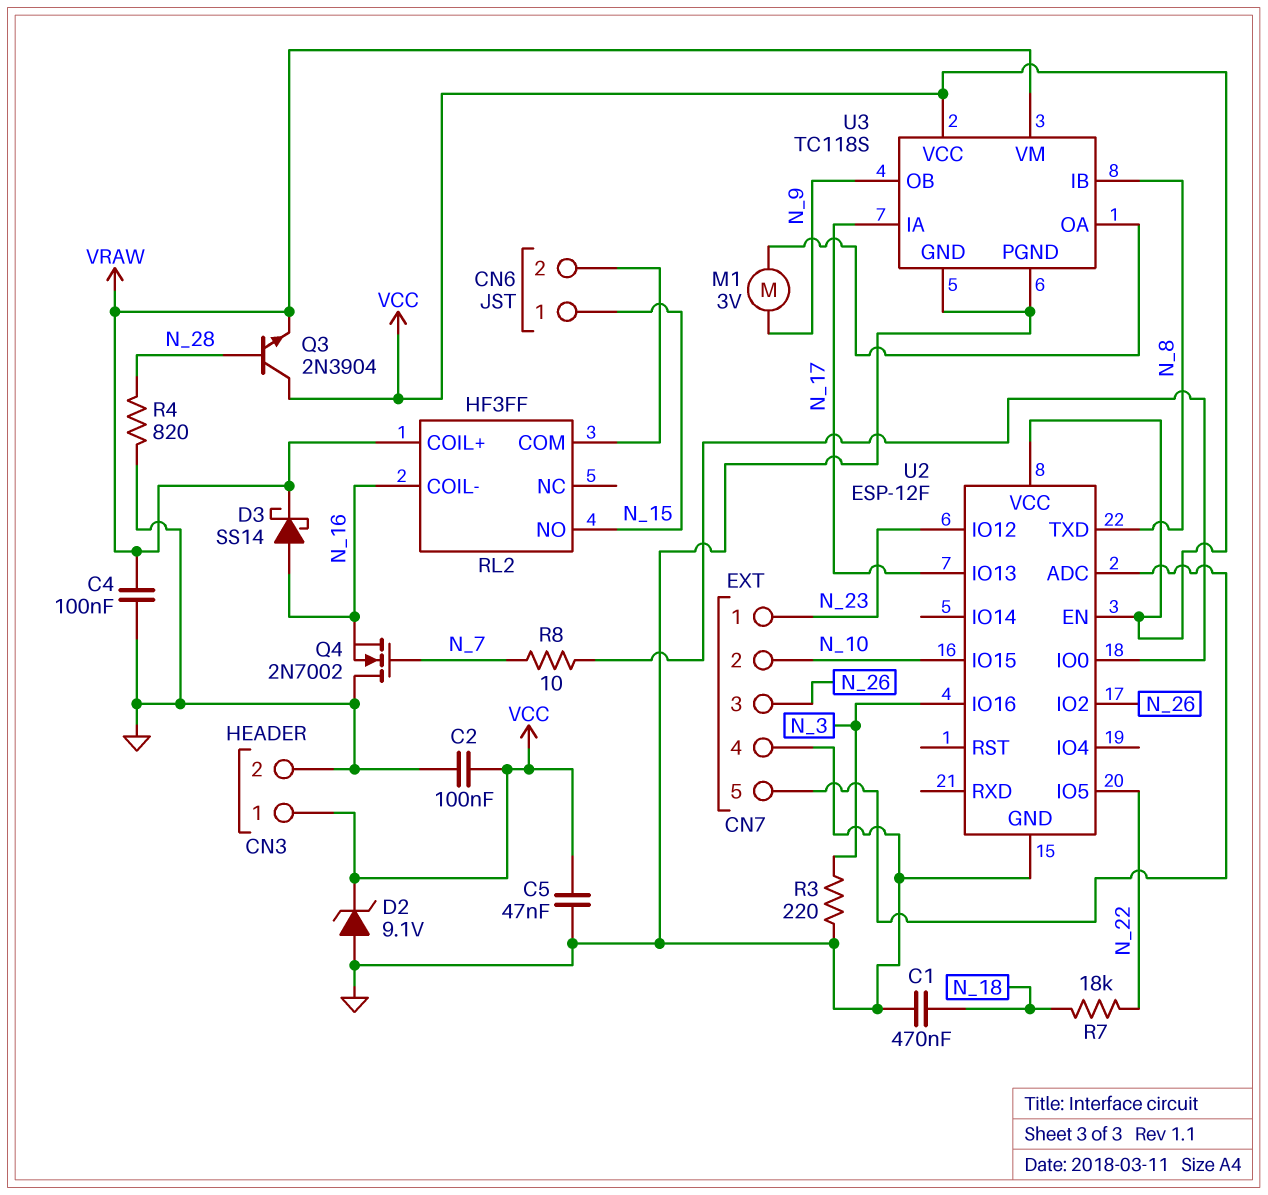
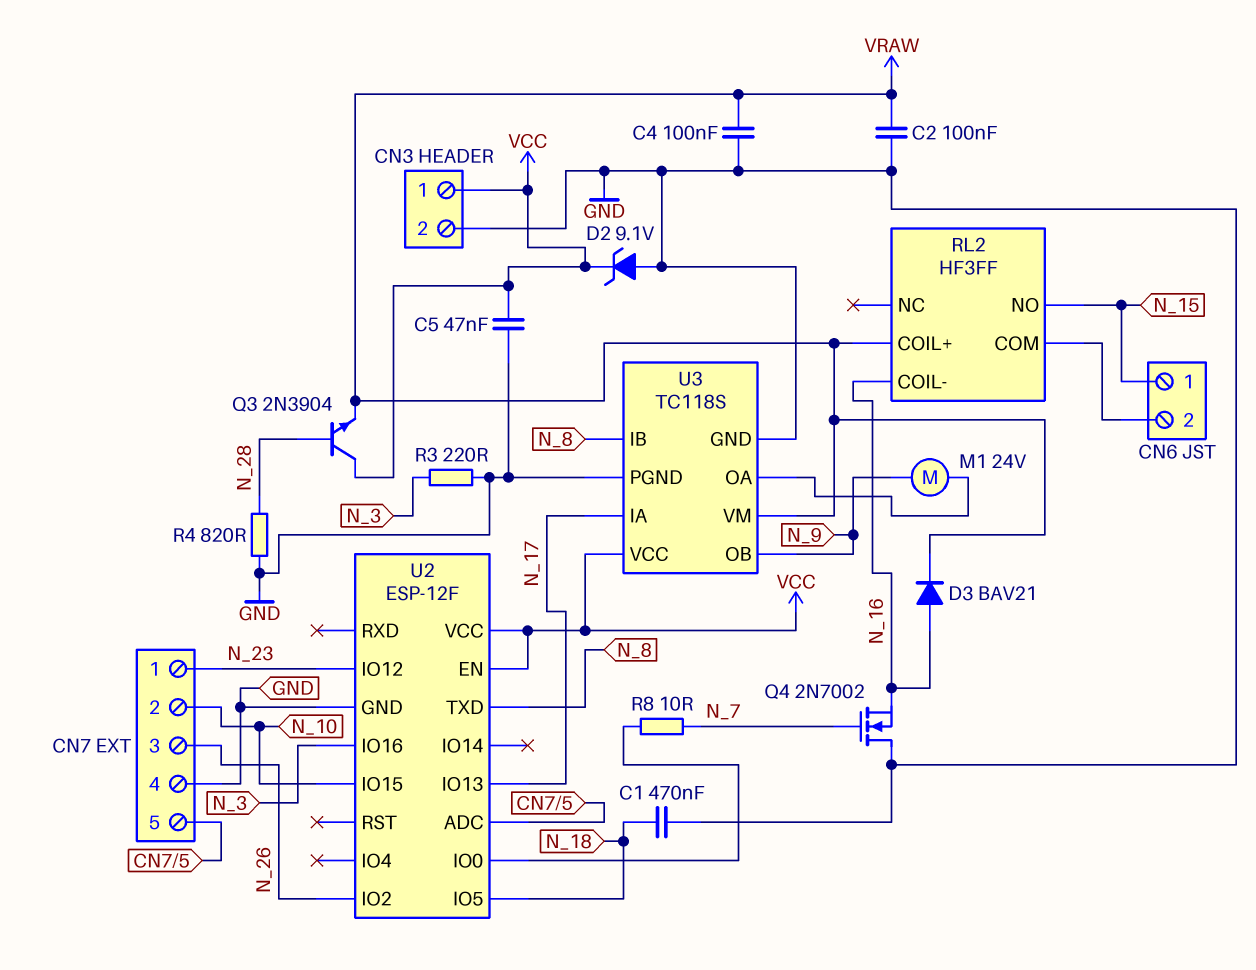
C2: 100nF (GND, VCC) -> 100nF (GND, VRAW)
D3: schottky SS14 (A N_16, K VRAW) -> diode BAV21 (A N_16, K VRAW)
M1: motor 3V (N_9, U3/OA) -> motor 24V (N_9, U3/OA)
R7: 18k (N_18, N_22) -> none
U2 pin IO5: N_22 -> N_18

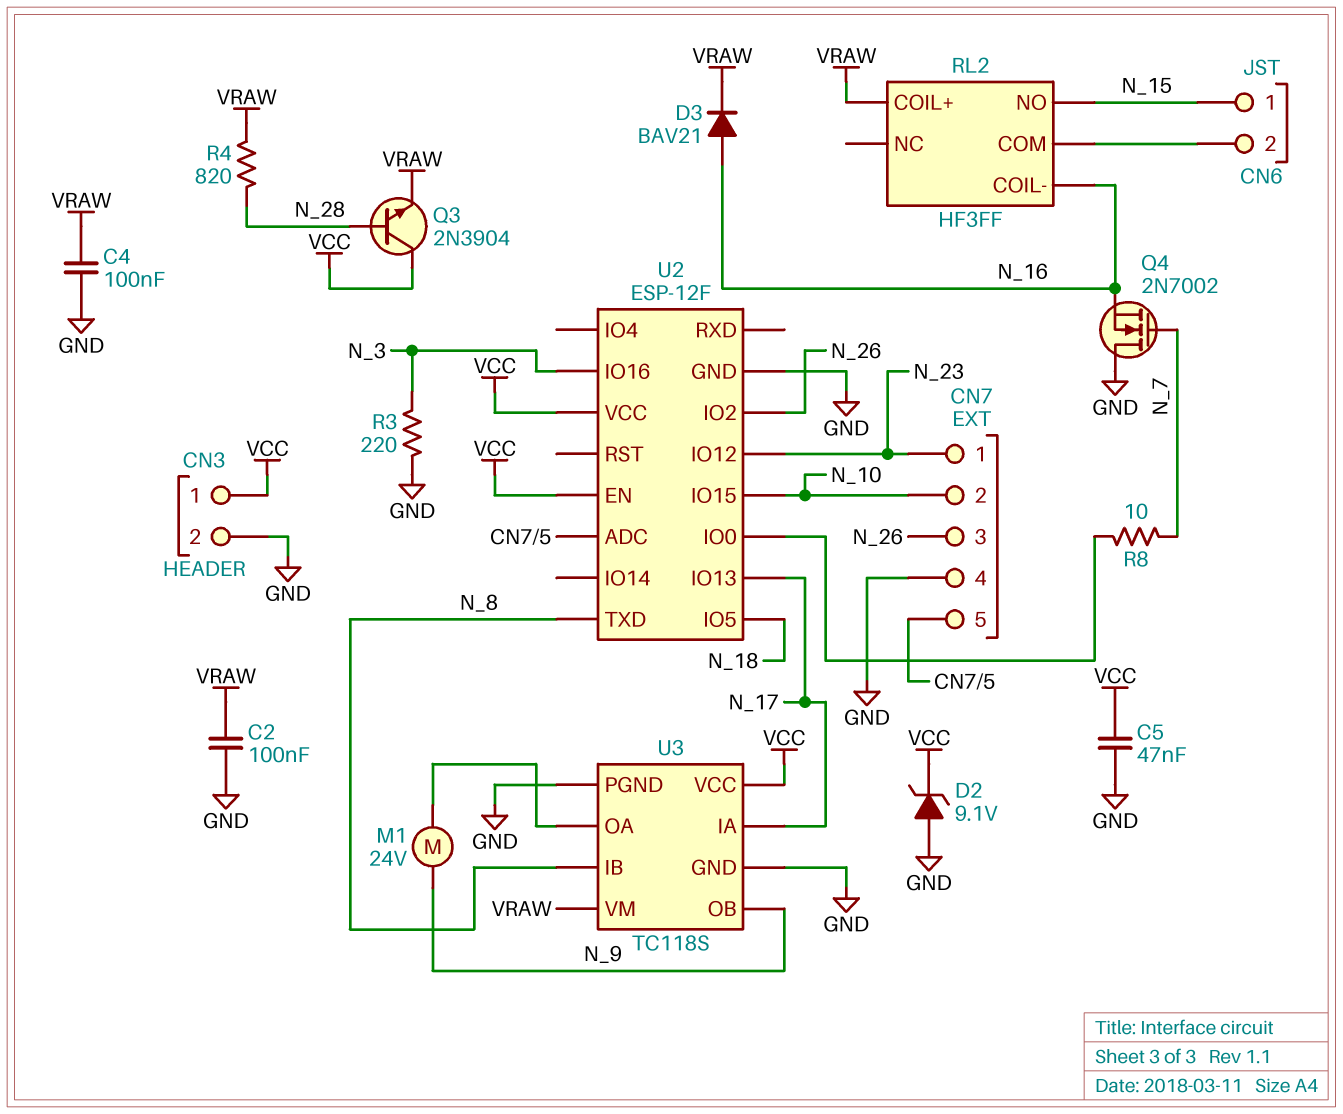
C1: 470nF (GND, N_18) -> none
R4: 820 (GND, N_28) -> 820 (N_28, VRAW)

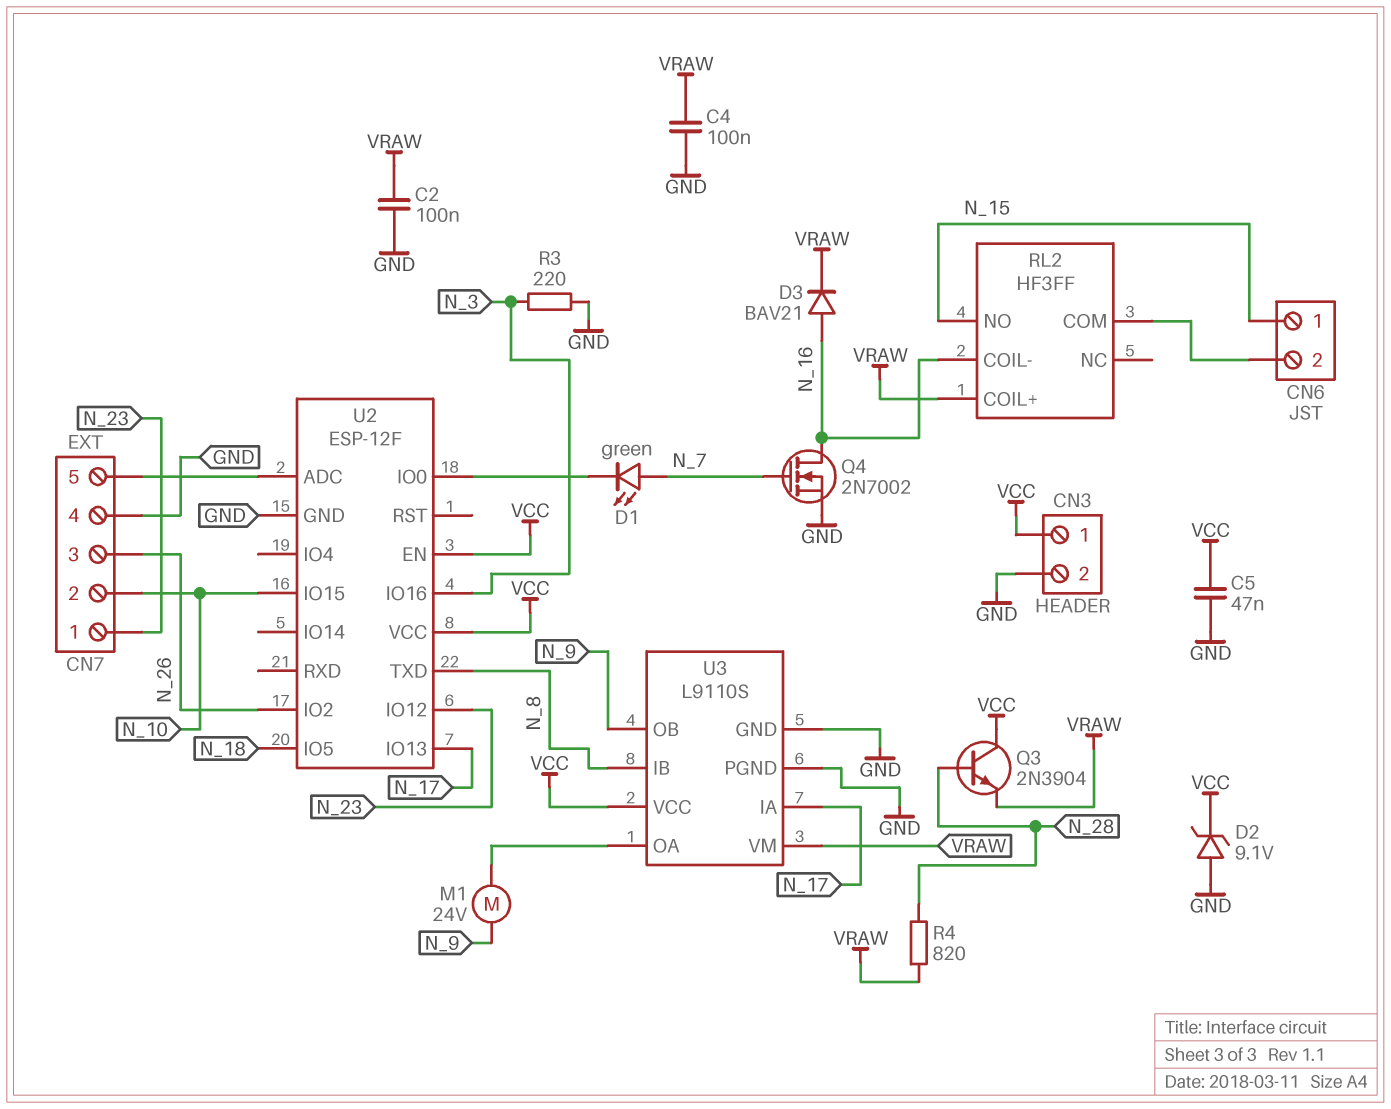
D1: none -> LED green (A N_7, K U2/IO0)
Q4: NMOS 2N7002 (G N_7, D GND, S N_16) -> NMOS 2N7002 (G N_7, D N_16, S GND)
R8: 10 (N_7, U2/IO0) -> none
U3: TC118S -> L9110S

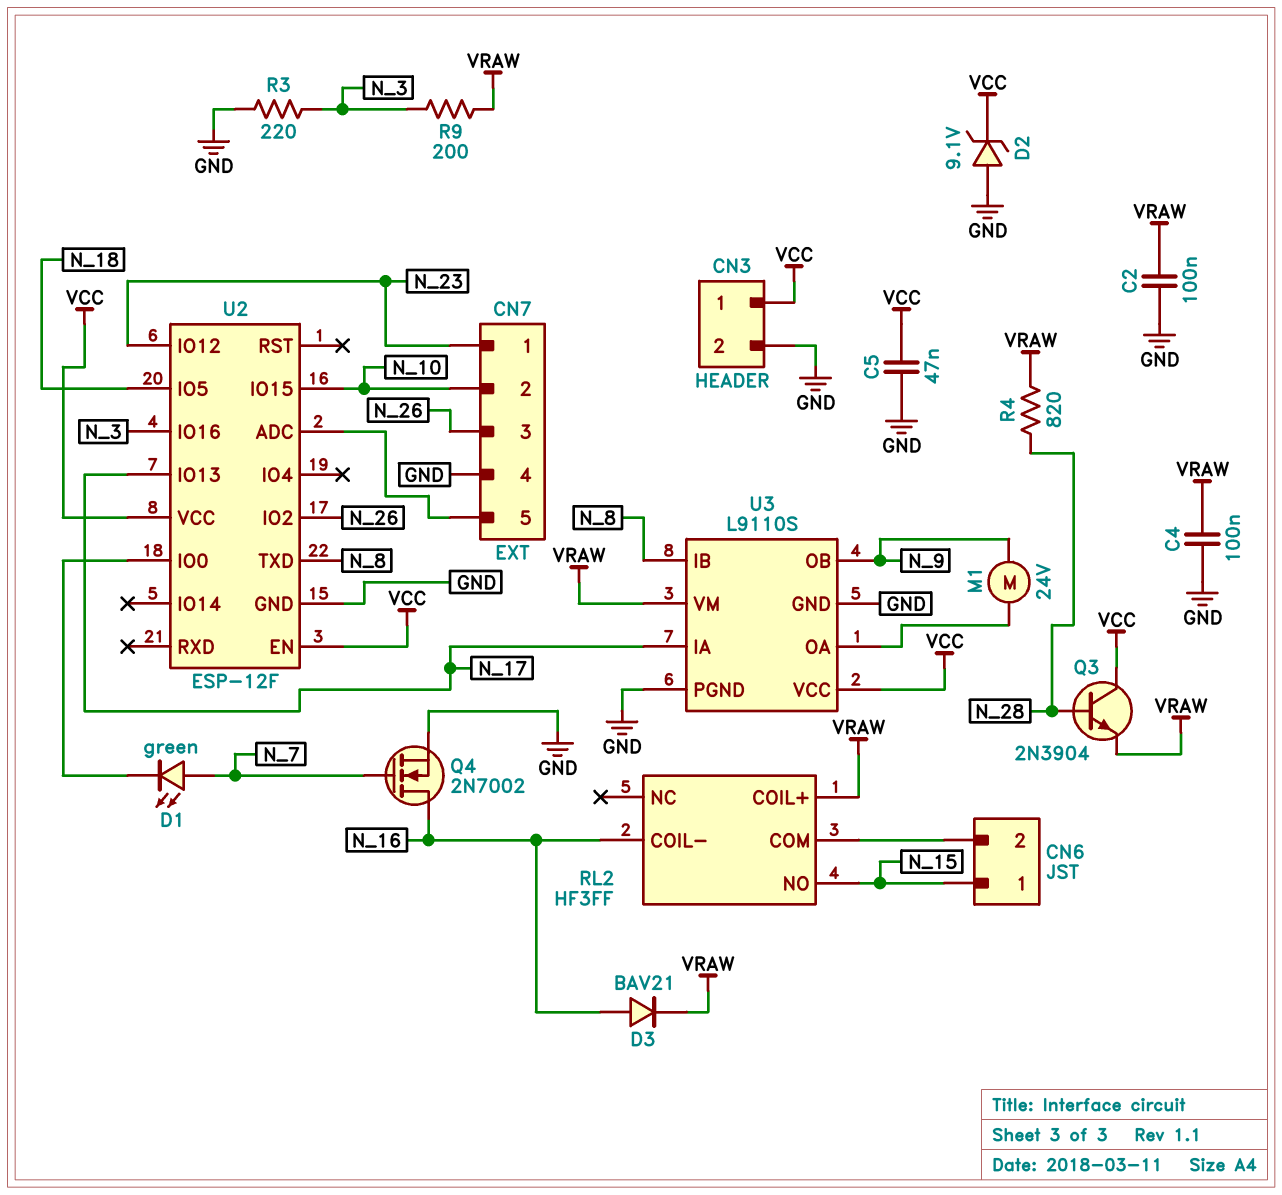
R9: none -> 200 (N_3, VRAW)

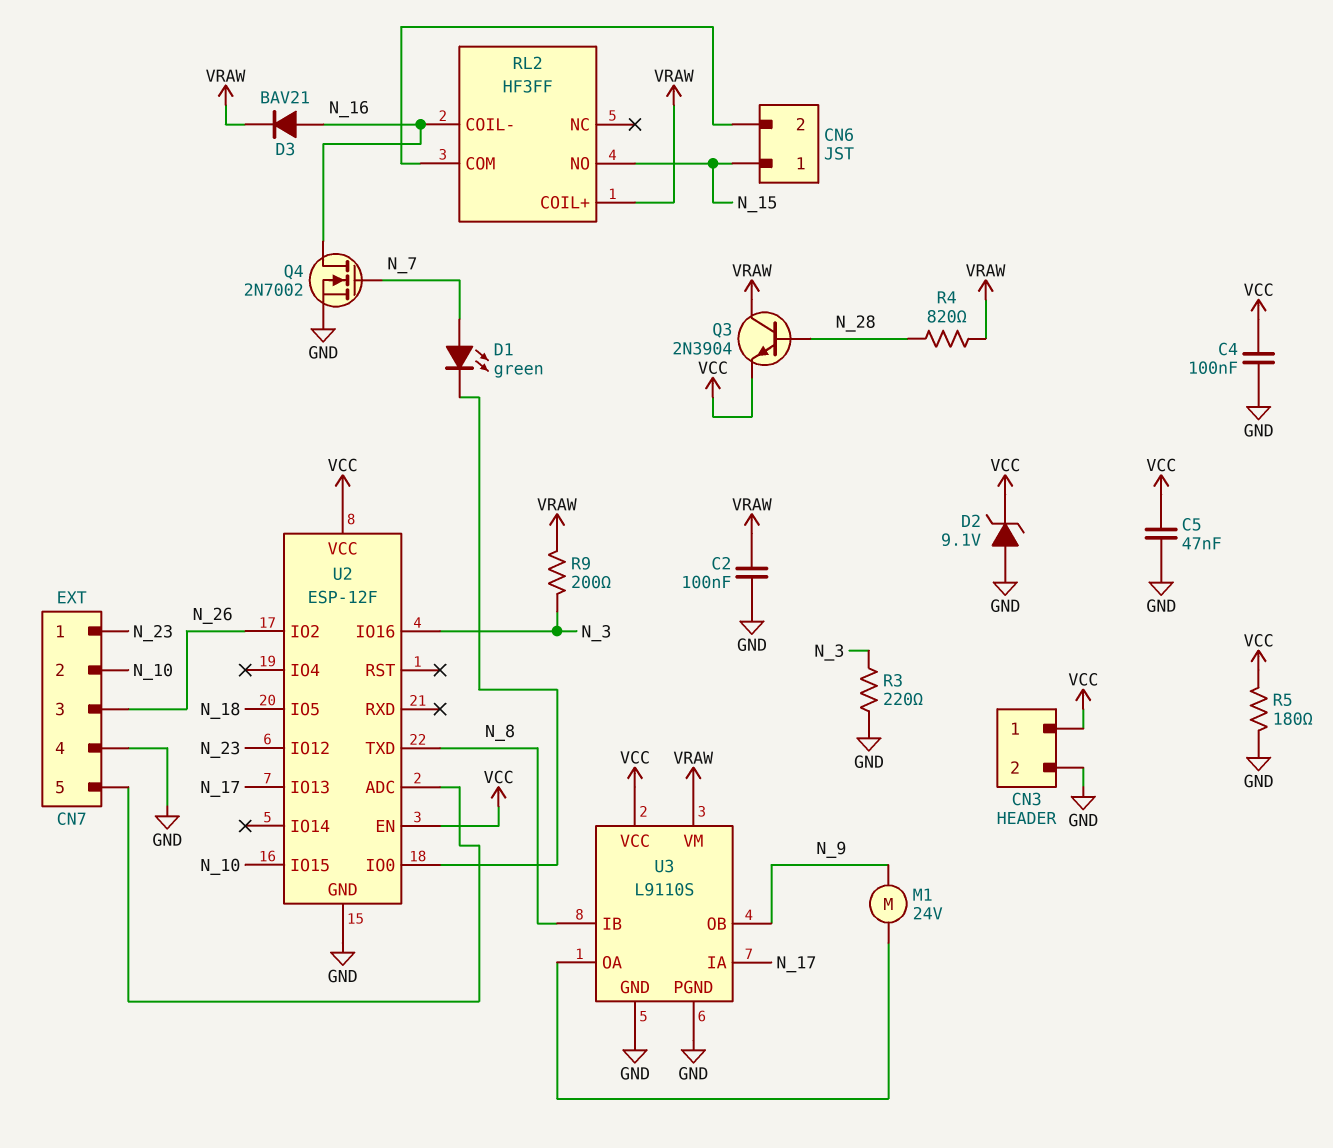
C4: 100nF (GND, VRAW) -> 100nF (GND, VCC)
Q3: NPN 2N3904 (B N_28, C VCC, E VRAW) -> NPN 2N3904 (B N_28, C VRAW, E VCC)
R5: none -> 180 (GND, VCC)

